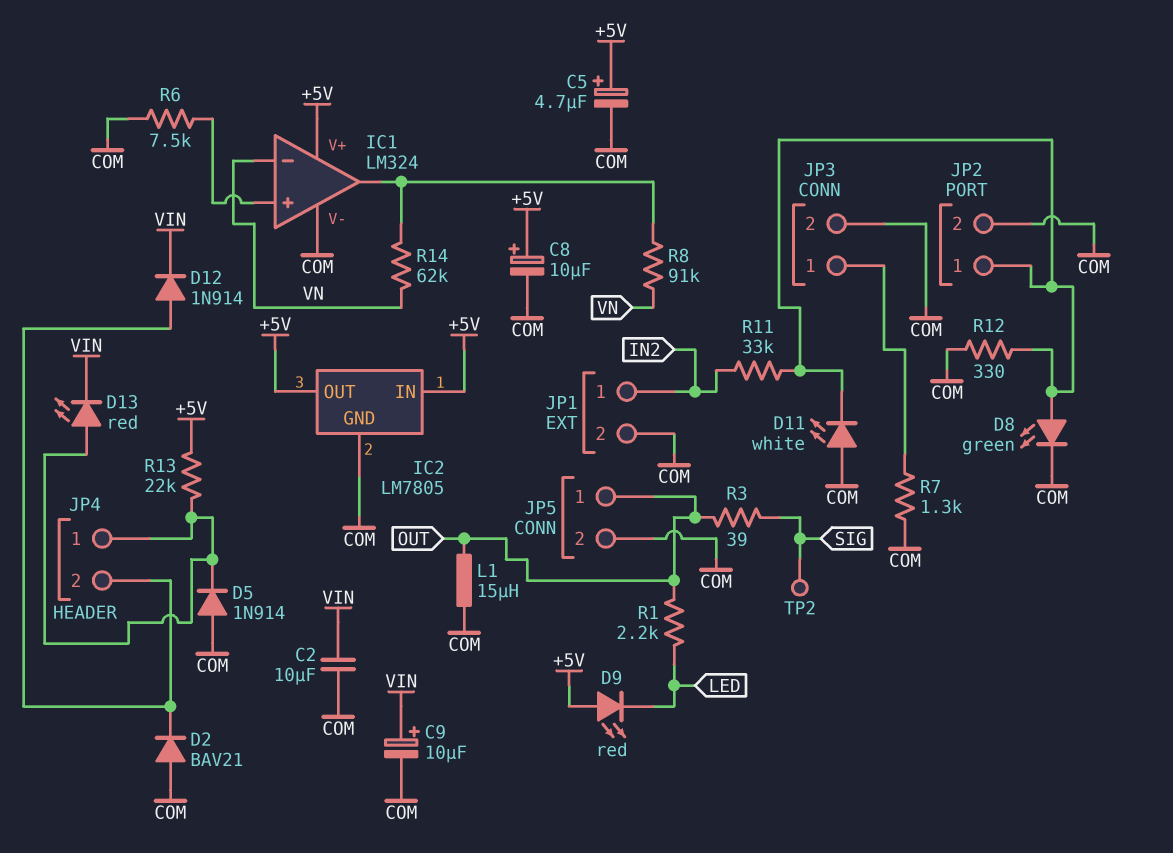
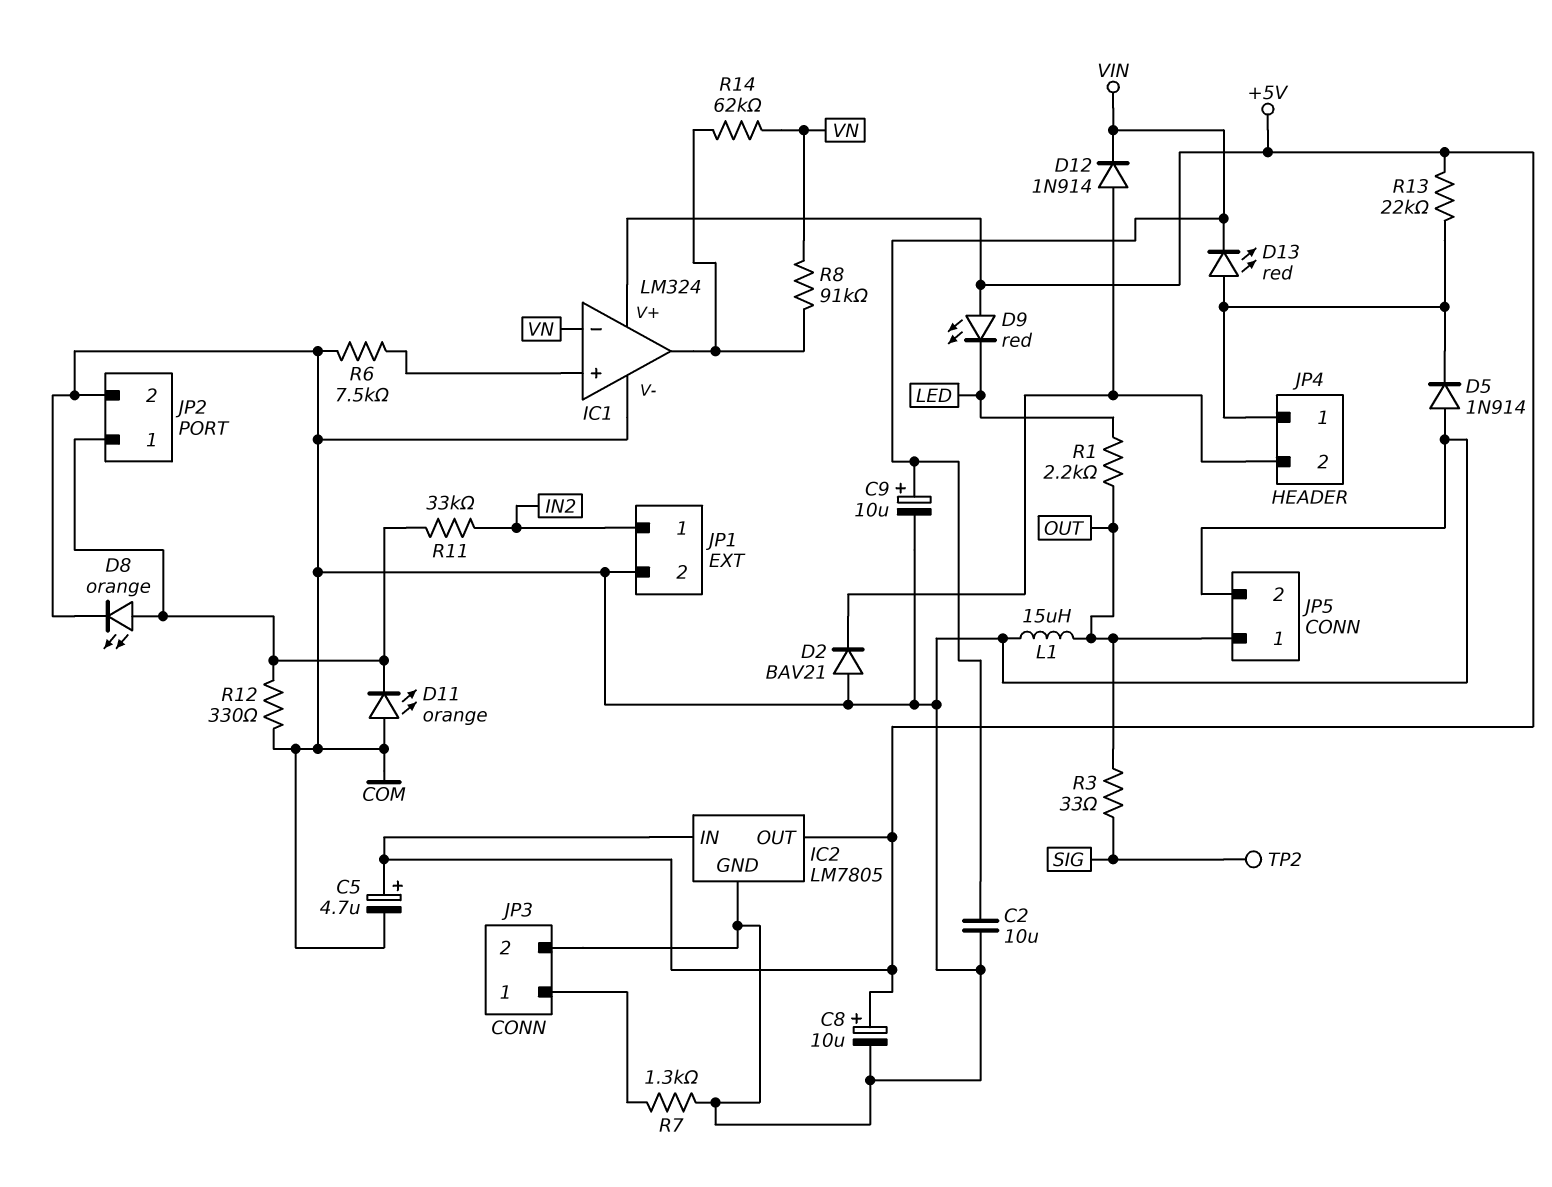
D8: LED green (A JP2/1, K COM) -> LED orange (A JP2/1, K COM)
D11: LED white (A COM, K JP2/1) -> LED orange (A COM, K JP2/1)
R3: 39 (OUT, SIG) -> 33 (OUT, SIG)

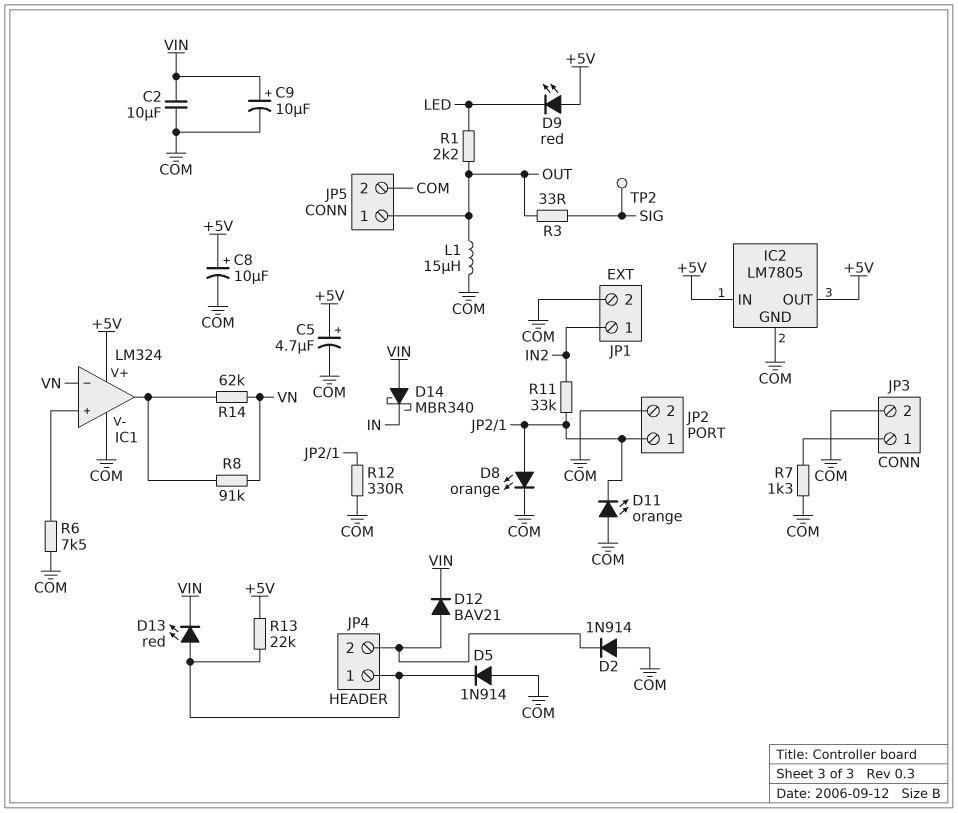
D2: diode BAV21 (A COM, K JP4/2) -> diode 1N914 (A COM, K JP4/2)
D12: diode 1N914 (A JP4/2, K VIN) -> diode BAV21 (A JP4/2, K VIN)
D14: none -> schottky MBR340 (A VIN, K IN)

